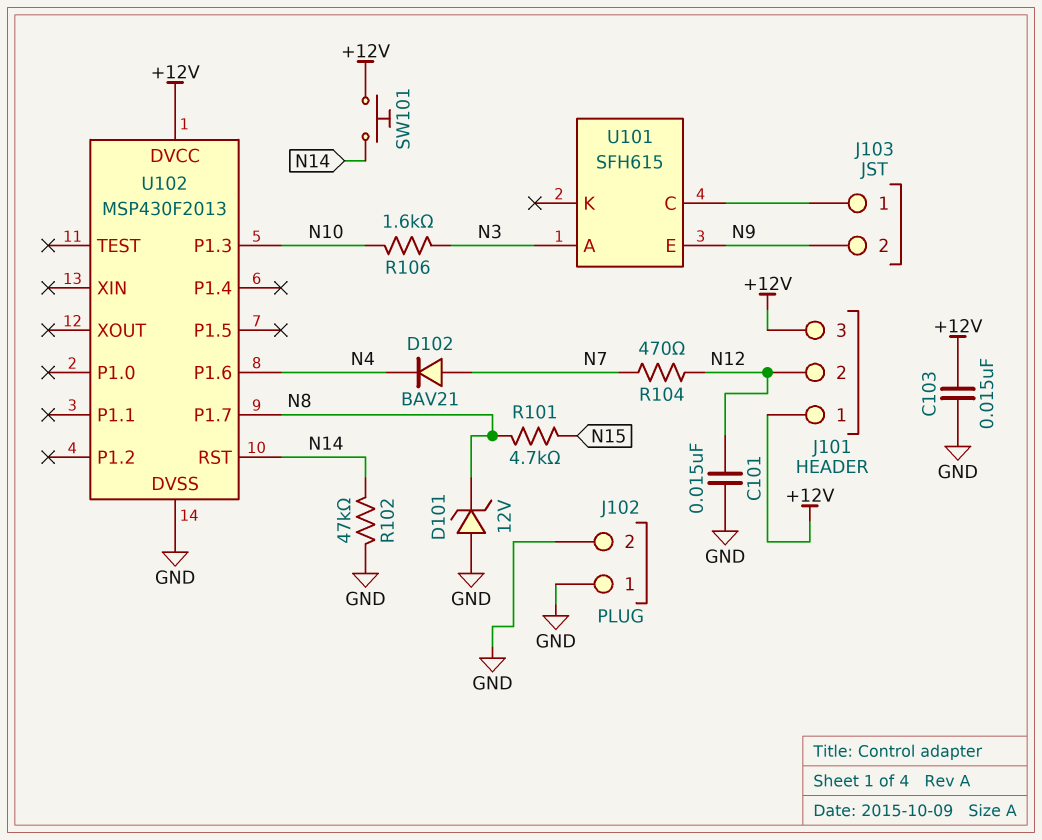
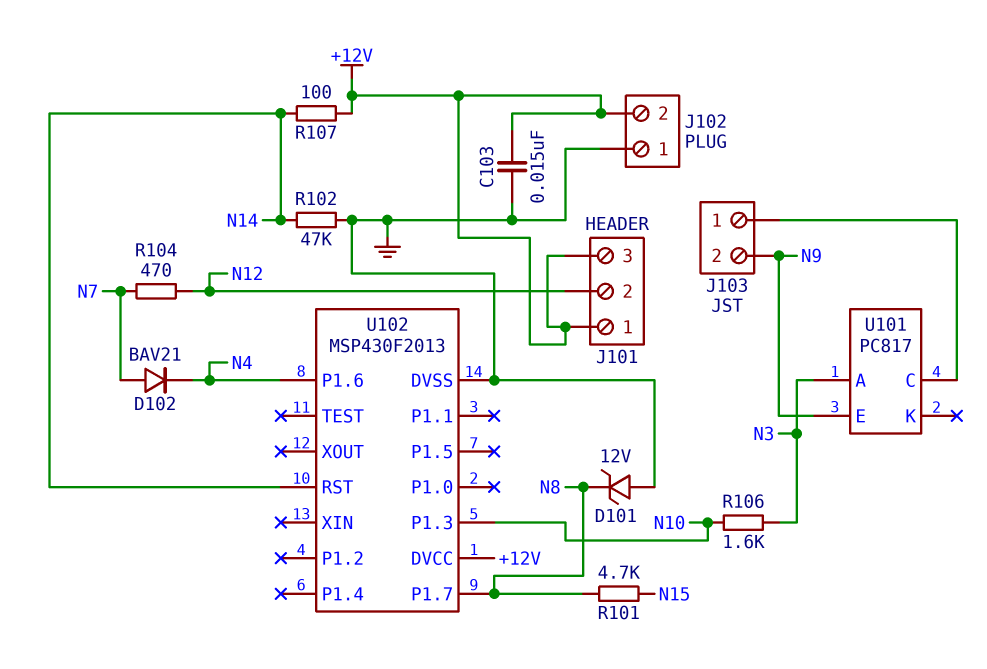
C101: 15nF (GND, N12) -> none
J102 pin 2: GND -> +12V
R107: none -> 100 (+12V, N14)
SW101: button (+12V, N14) -> none
U101: SFH615 -> PC817

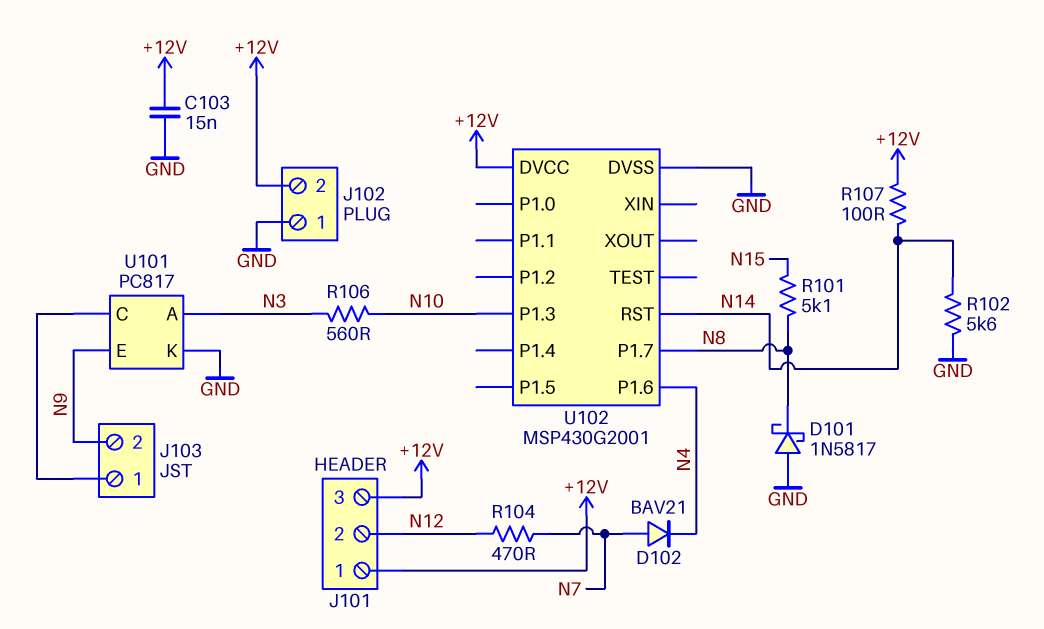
D101: zener 12V (A GND, K N8) -> schottky 1N5817 (A GND, K N8)
R101: 4.7k (N8, N15) -> 5.1k (N8, N15)
R102: 47k (GND, N14) -> 5.6k (GND, N14)
R106: 1.6k (N3, N10) -> 560 (N3, N10)
U101 pin K: none -> GND
U102: MSP430F2013 -> MSP430G2001

